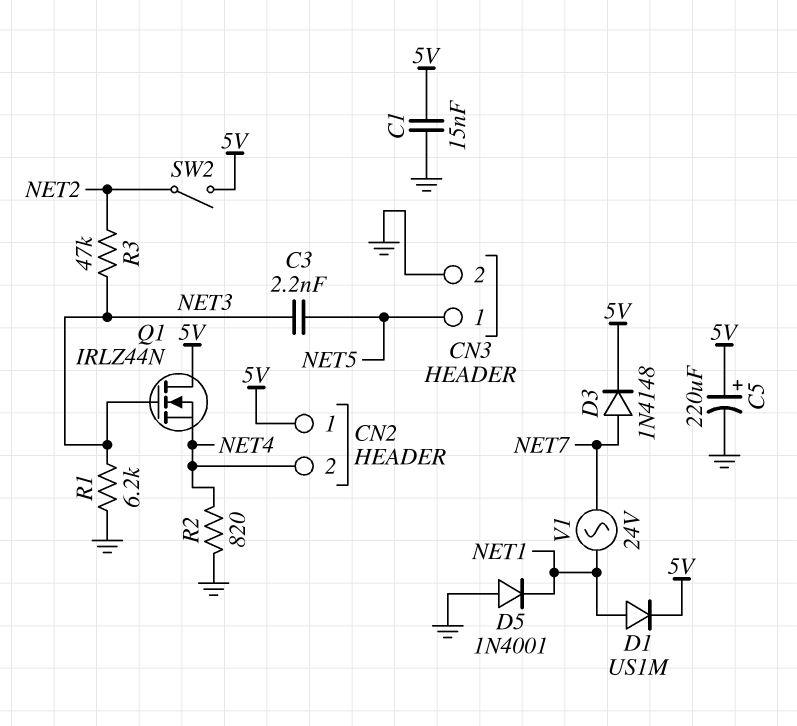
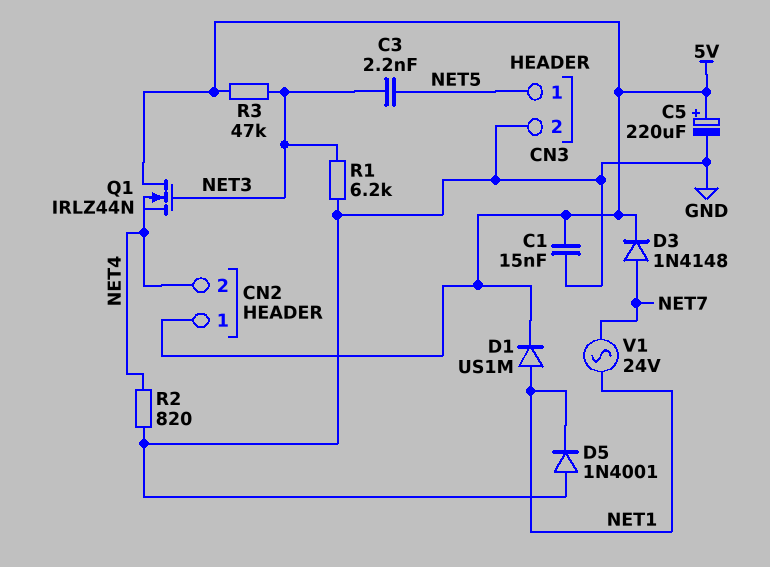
R3: 47k (NET2, NET3) -> 47k (5V, NET3)
SW2: switch (5V, NET2) -> none

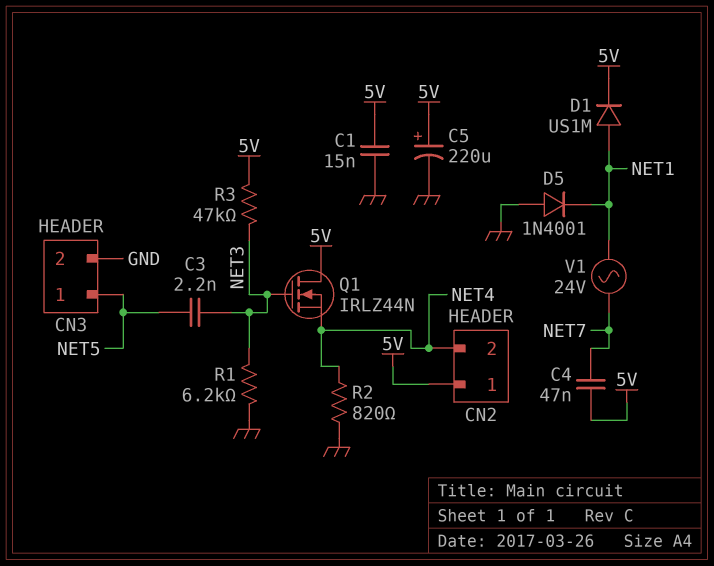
C4: none -> 47nF (5V, NET7)
D3: diode 1N4148 (A NET7, K 5V) -> none

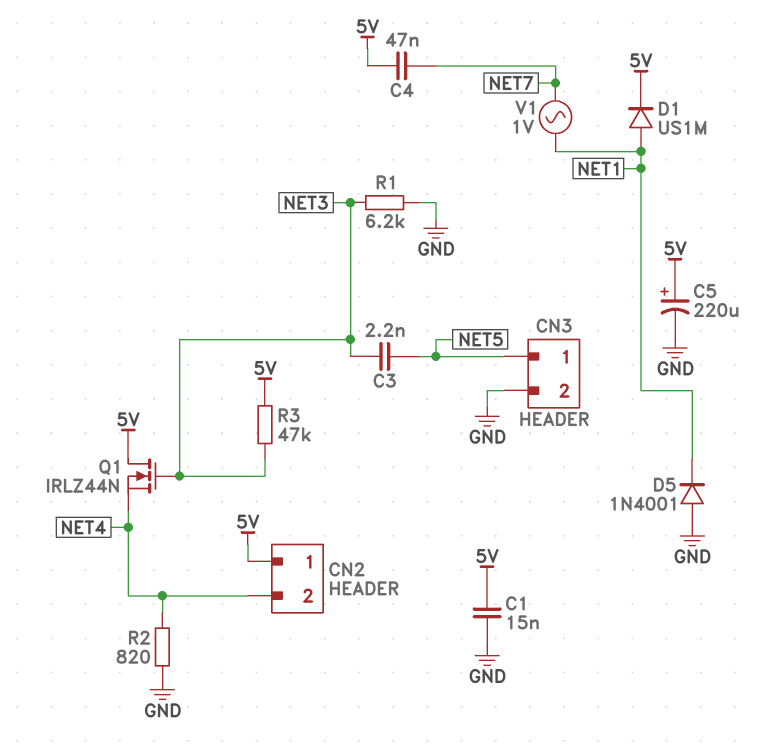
V1: AC 24V (NET1, NET7) -> AC 1V (NET1, NET7)

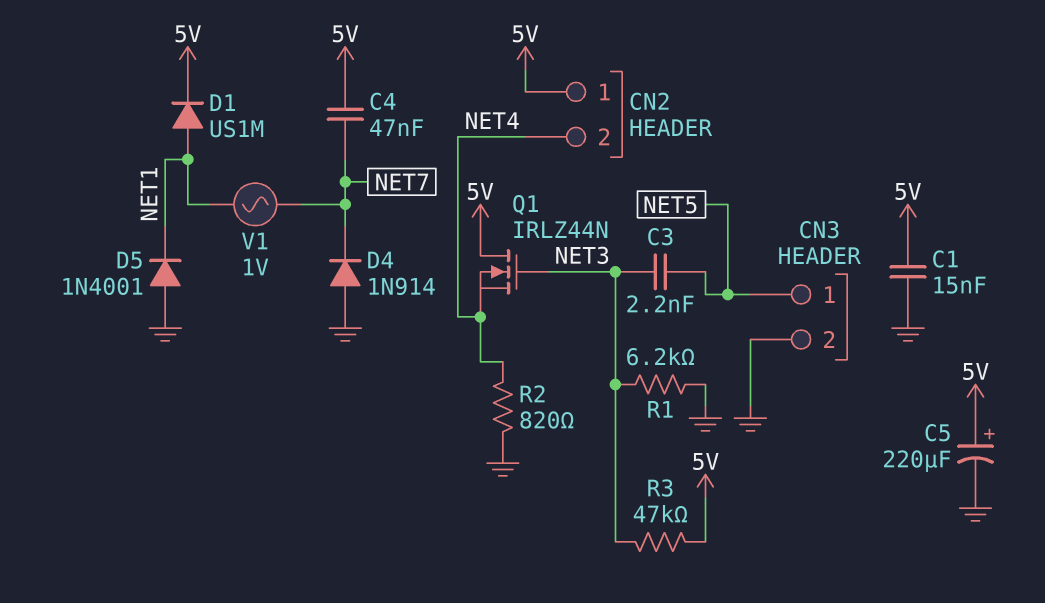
D4: none -> diode 1N914 (A GND, K NET7)

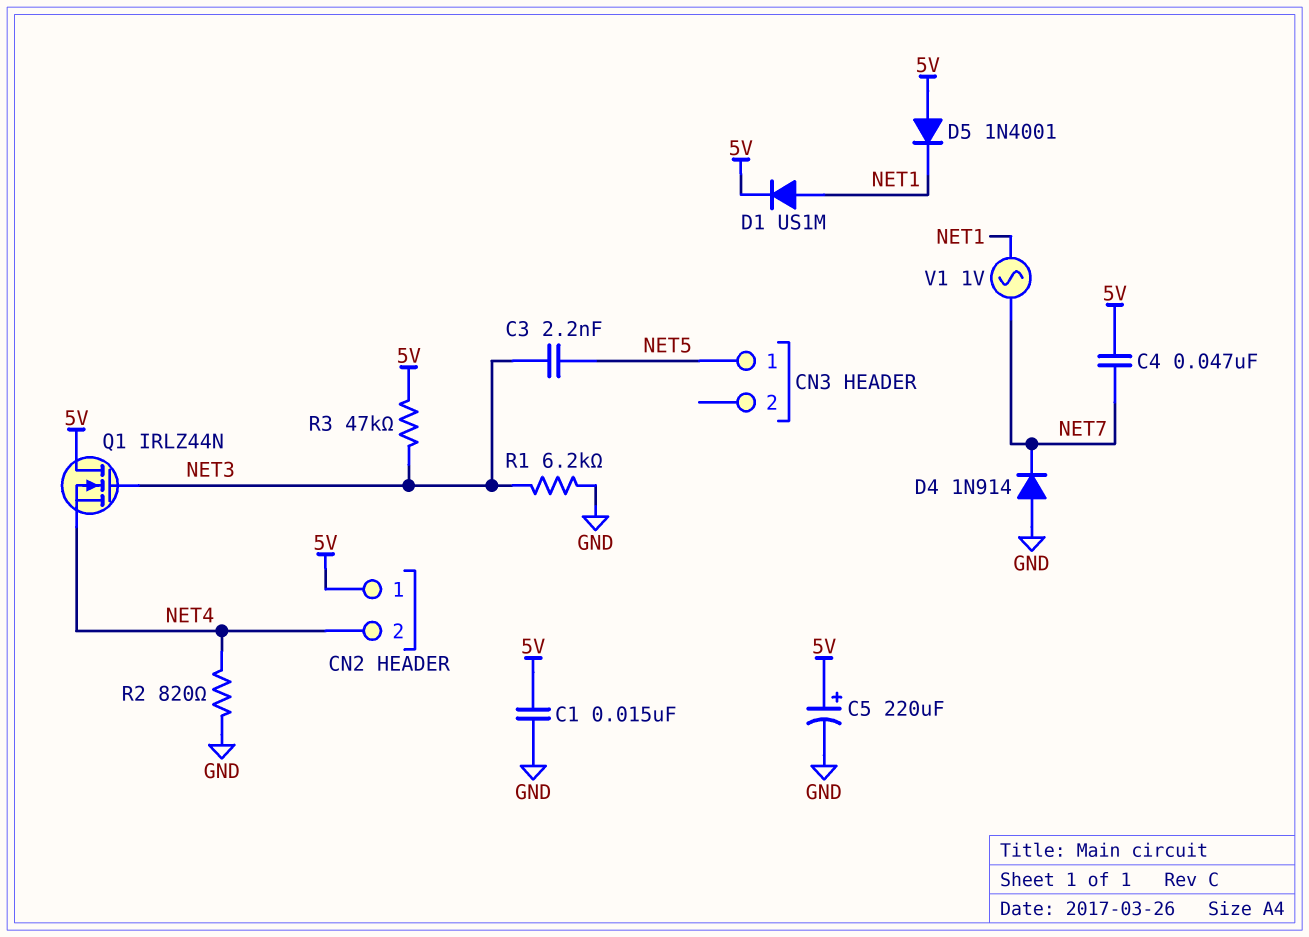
CN3 pin 2: GND -> none
D5: diode 1N4001 (A GND, K NET1) -> diode 1N4001 (A 5V, K NET1)

